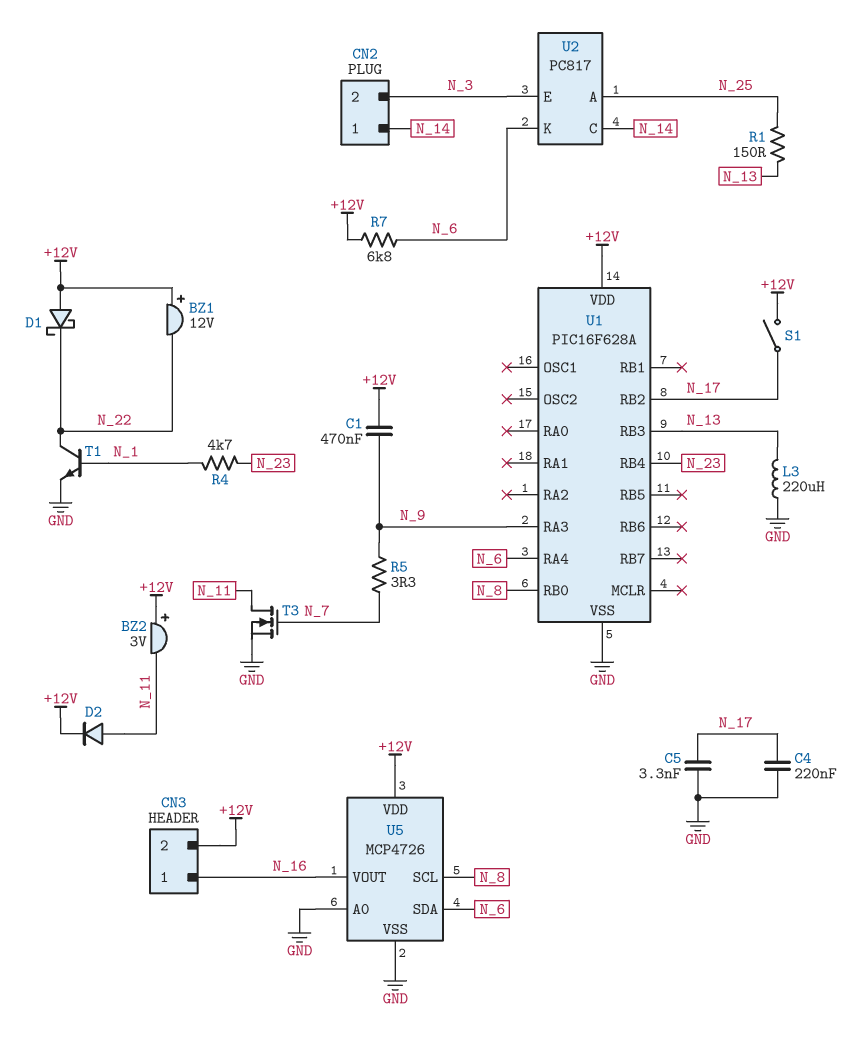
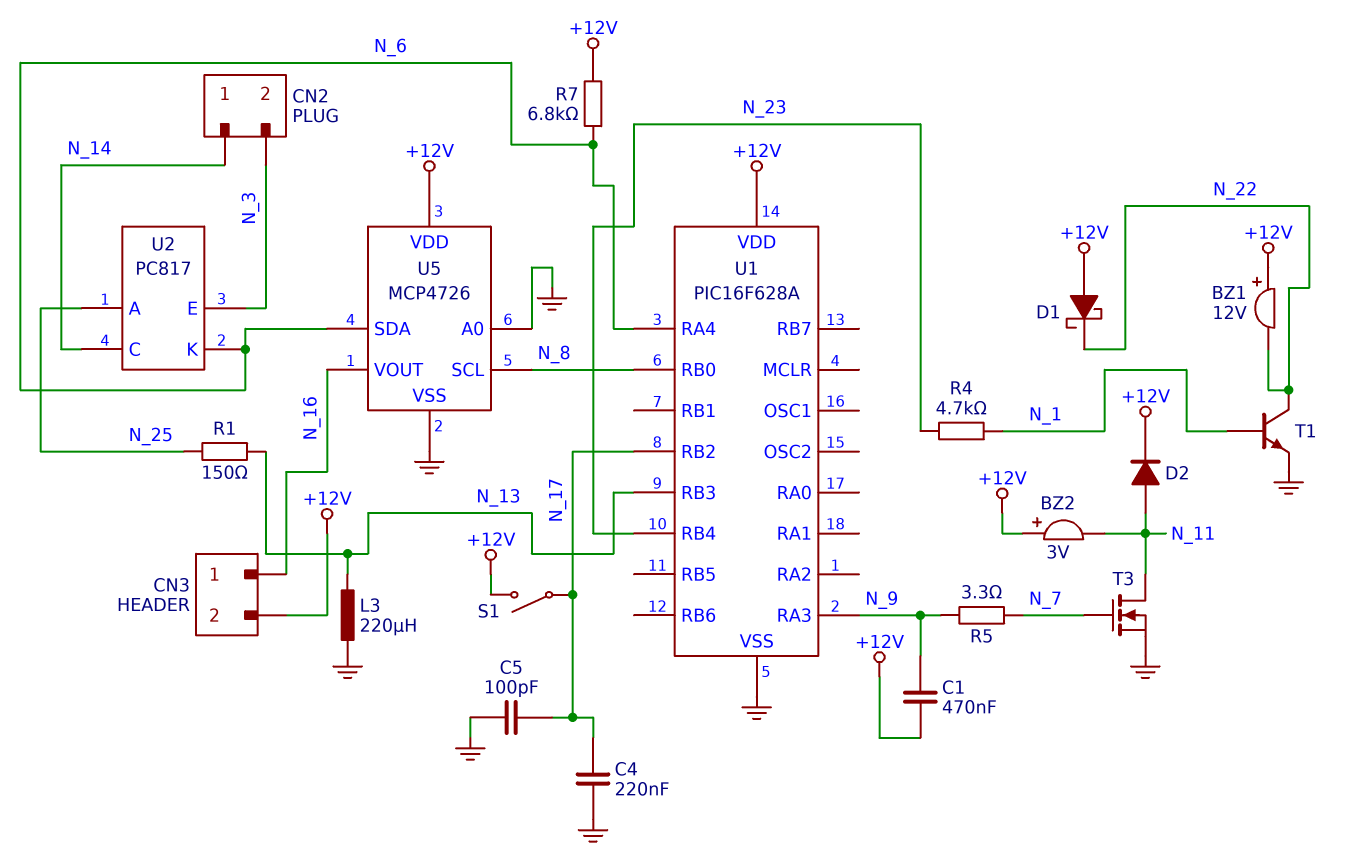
C5: 3.3nF (GND, N_17) -> 100pF (GND, N_17)

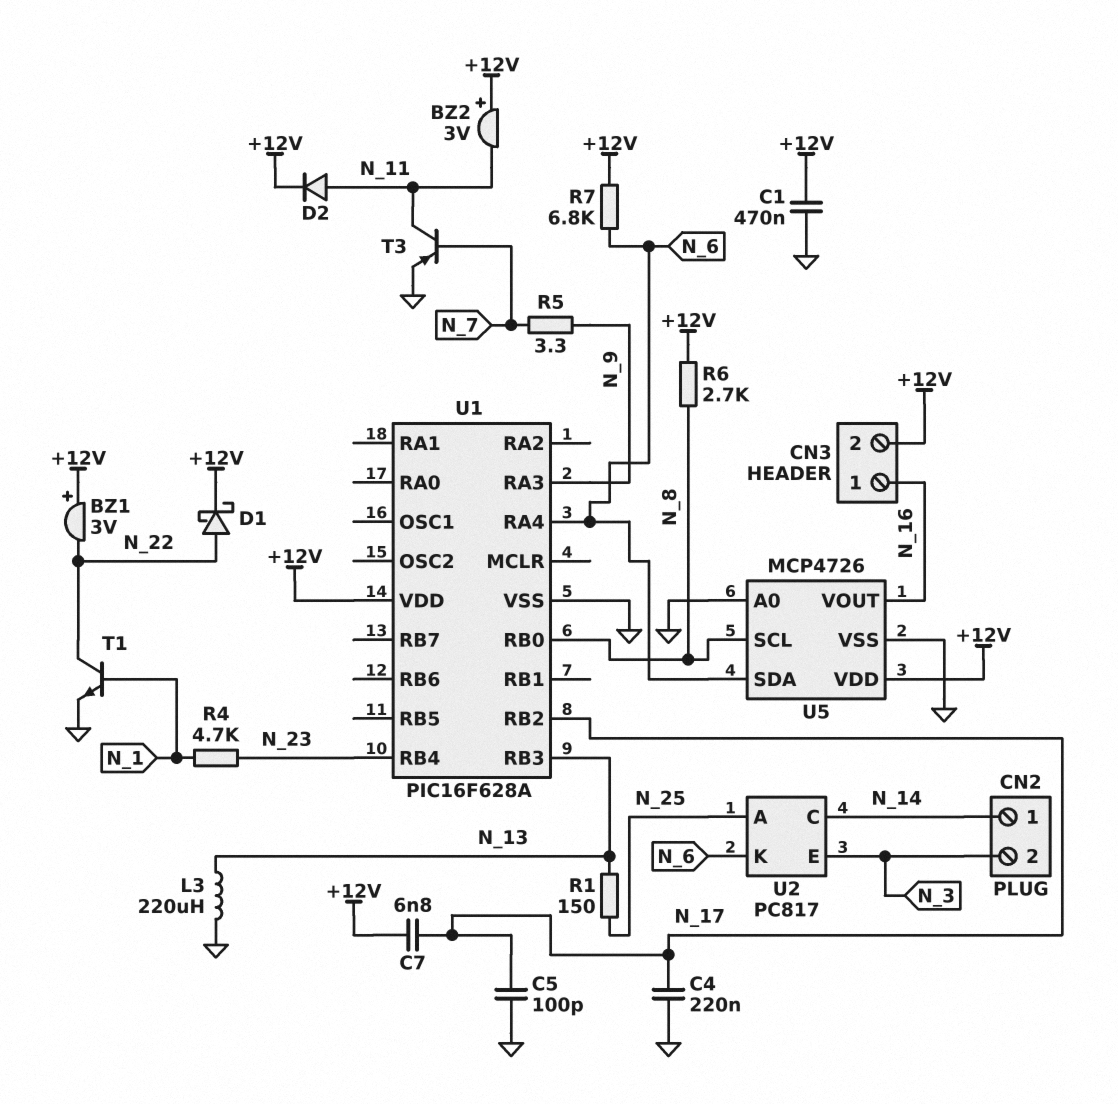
BZ1: buzzer 12V (plus +12V, minus N_22) -> buzzer 3V (plus +12V, minus N_22)
C1: 470nF (+12V, N_9) -> 470nF (+12V, GND)
C7: none -> 6.8nF (+12V, N_17)
D1: schottky (A +12V, K N_22) -> schottky (A N_22, K +12V)
R6: none -> 2.7k (+12V, N_8)
S1: switch (+12V, N_17) -> none
T3: NMOS (G N_7, D N_11, S GND) -> PNP (B N_7, C N_11, E GND)

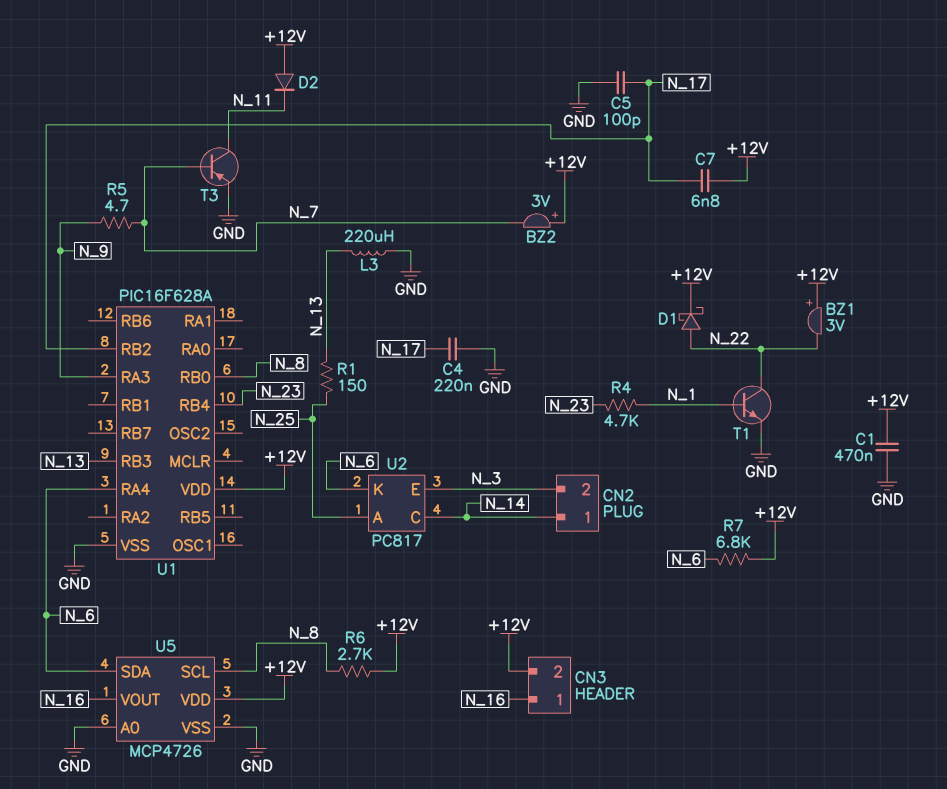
BZ2: buzzer 3V (plus +12V, minus N_11) -> buzzer 3V (plus +12V, minus N_7)
D2: diode (A N_11, K +12V) -> diode (A +12V, K N_11)
R5: 3.3 (N_7, N_9) -> 4.7 (N_7, N_9)

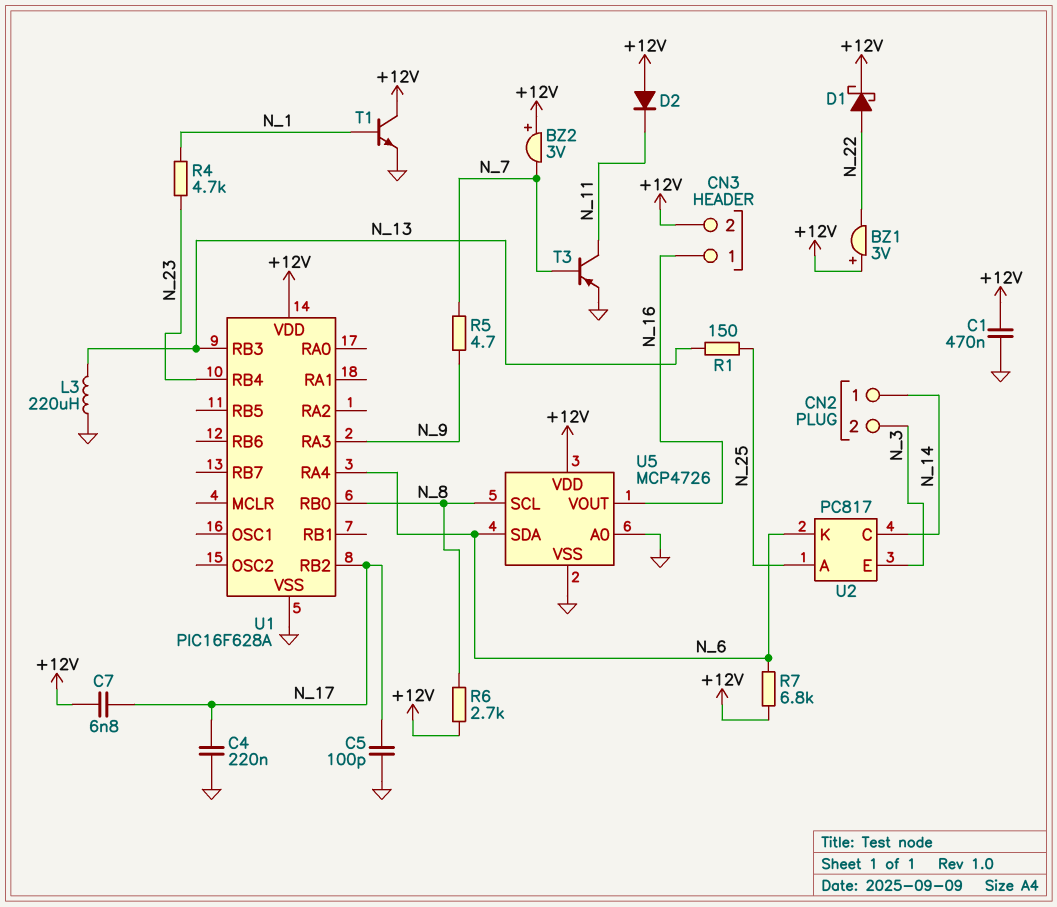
T1: NPN (B N_1, C N_22, E GND) -> NPN (B N_1, C +12V, E GND)

